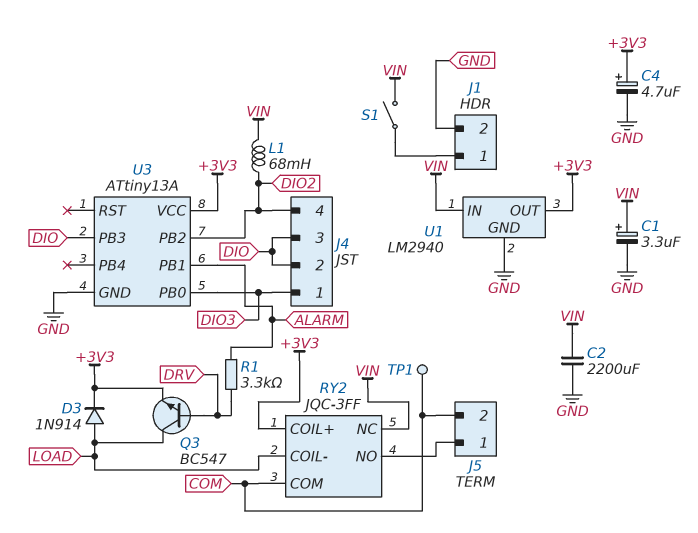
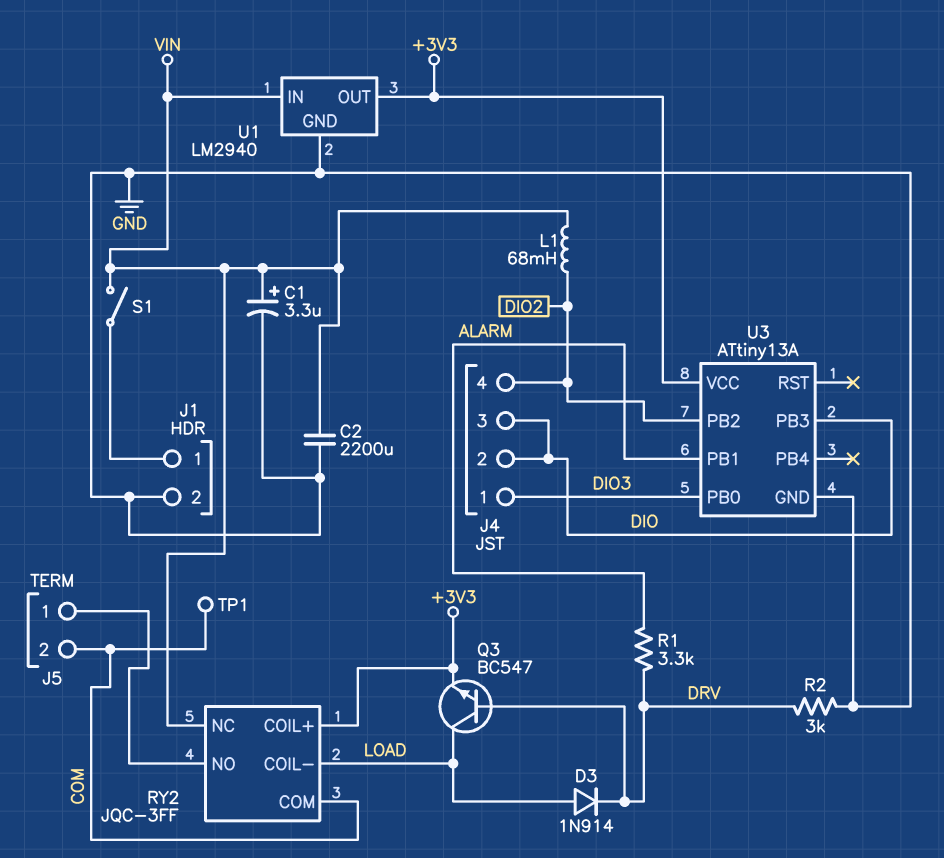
C4: 4.7uF (plus +3V3, minus GND) -> none
D3: diode 1N914 (A LOAD, K +3V3) -> diode 1N914 (A LOAD, K DRV)
R2: none -> 3k (DRV, GND)

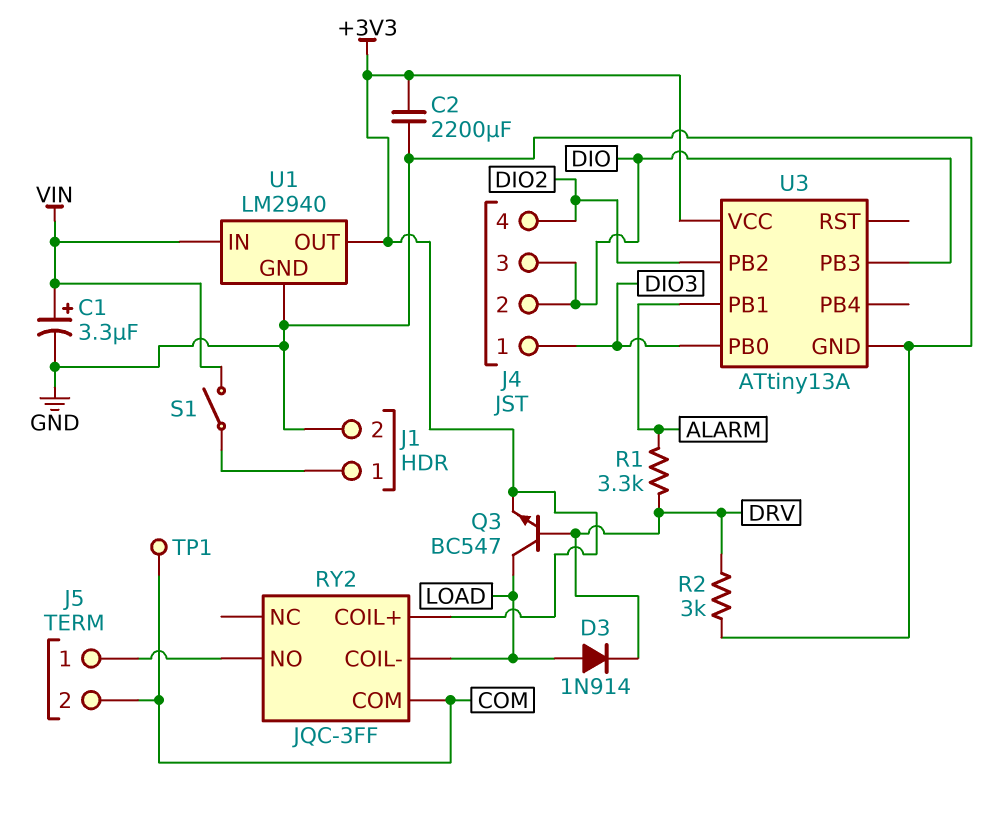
C2: 2200uF (GND, VIN) -> 2200uF (+3V3, GND)
L1: 68mH (DIO2, VIN) -> none
RY2 pin NC: VIN -> none

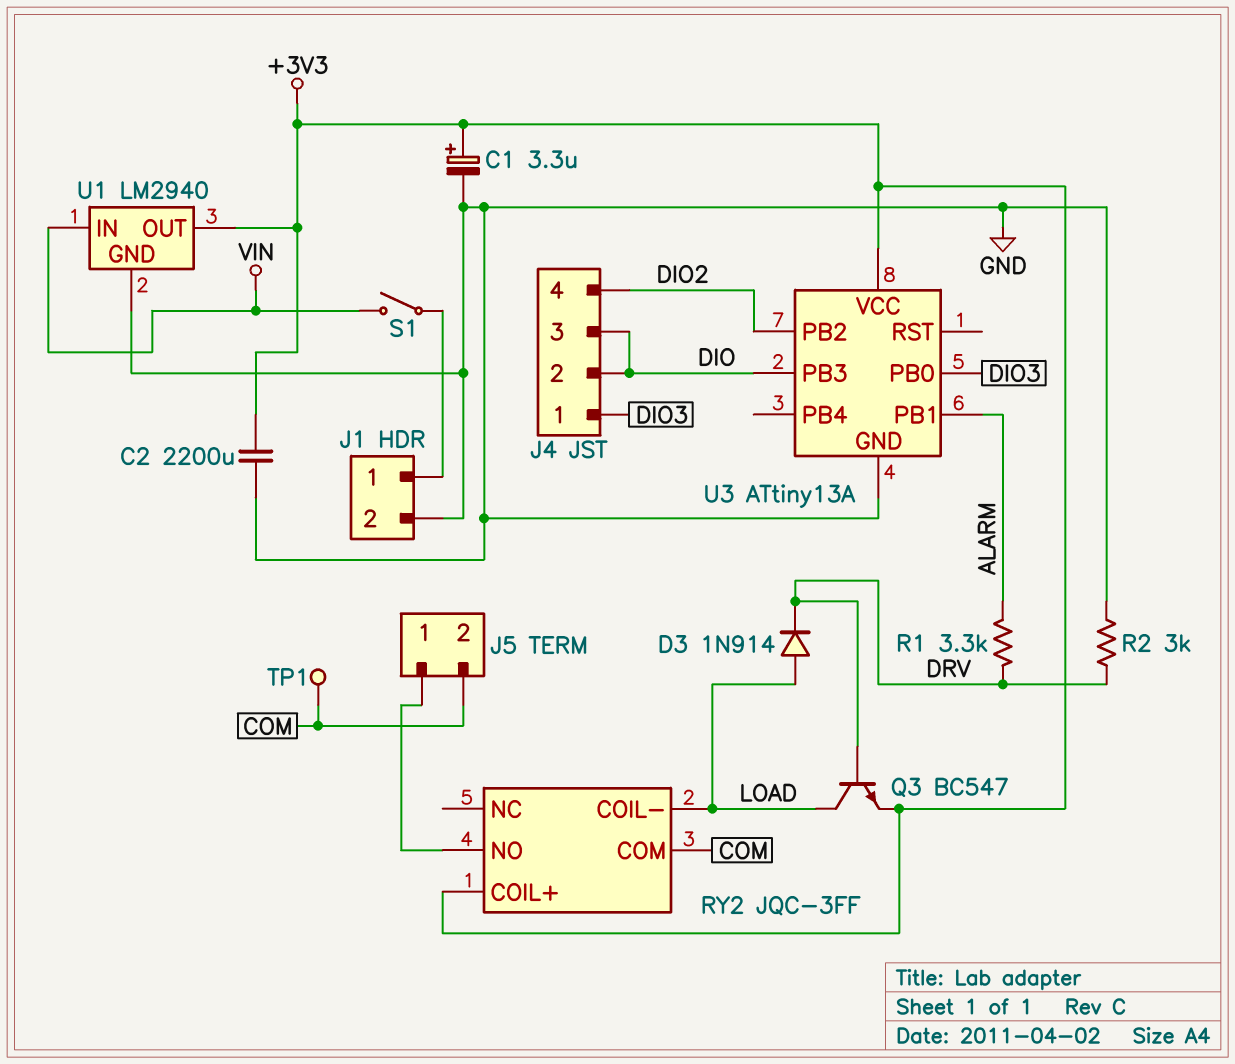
C1: 3.3uF (plus VIN, minus GND) -> 3.3uF (plus +3V3, minus GND)

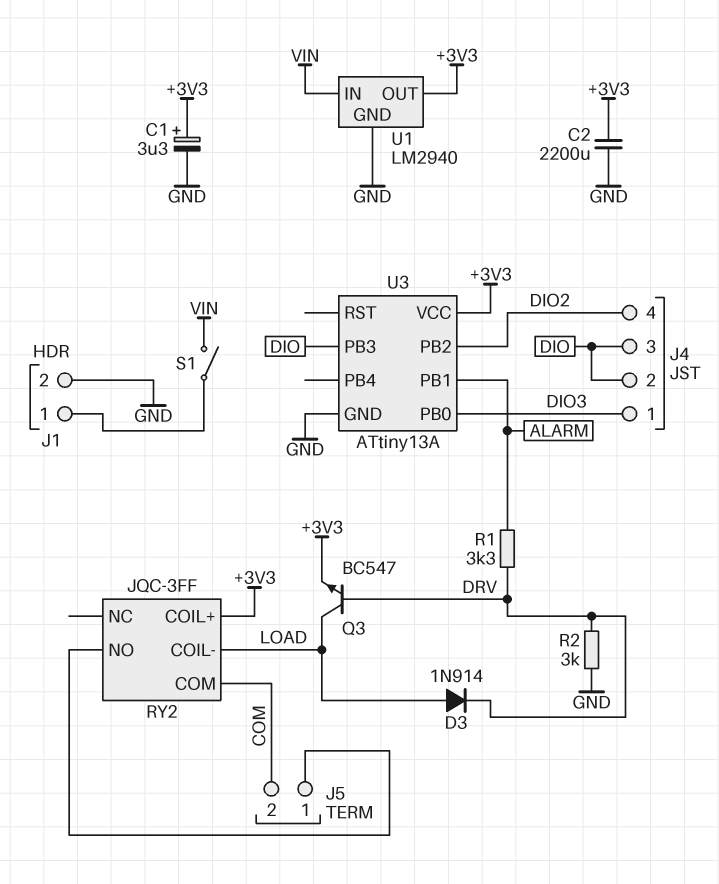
TP1: test point (COM) -> none

